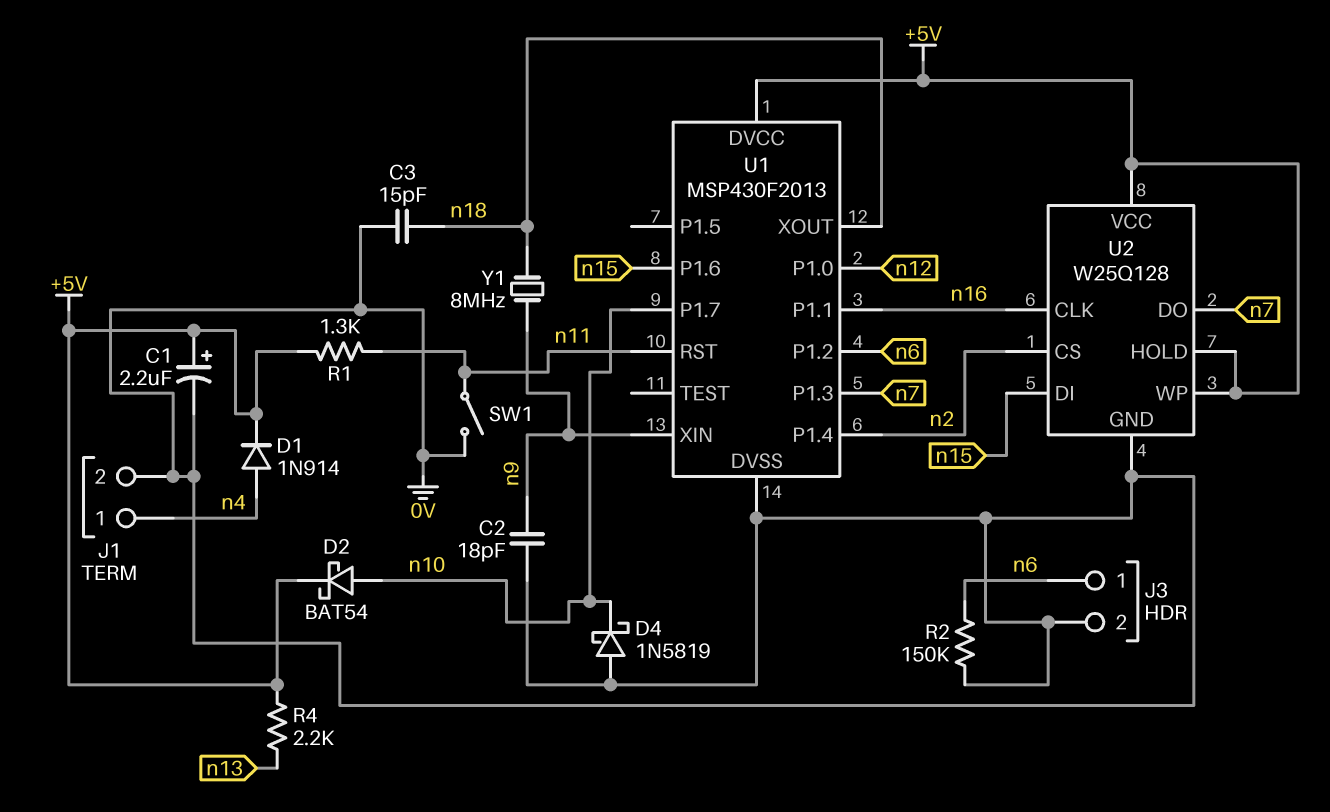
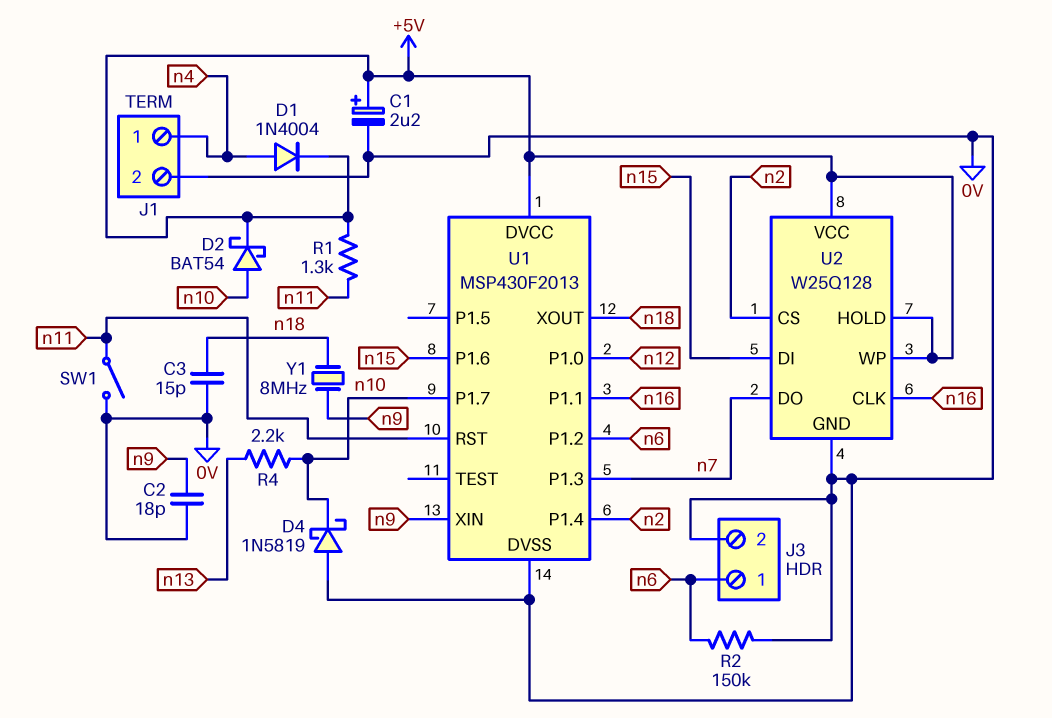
D1: diode 1N914 (A n4, K +5V) -> diode 1N4004 (A n4, K +5V)
R4: 2.2k (+5V, n13) -> 2.2k (n10, n13)

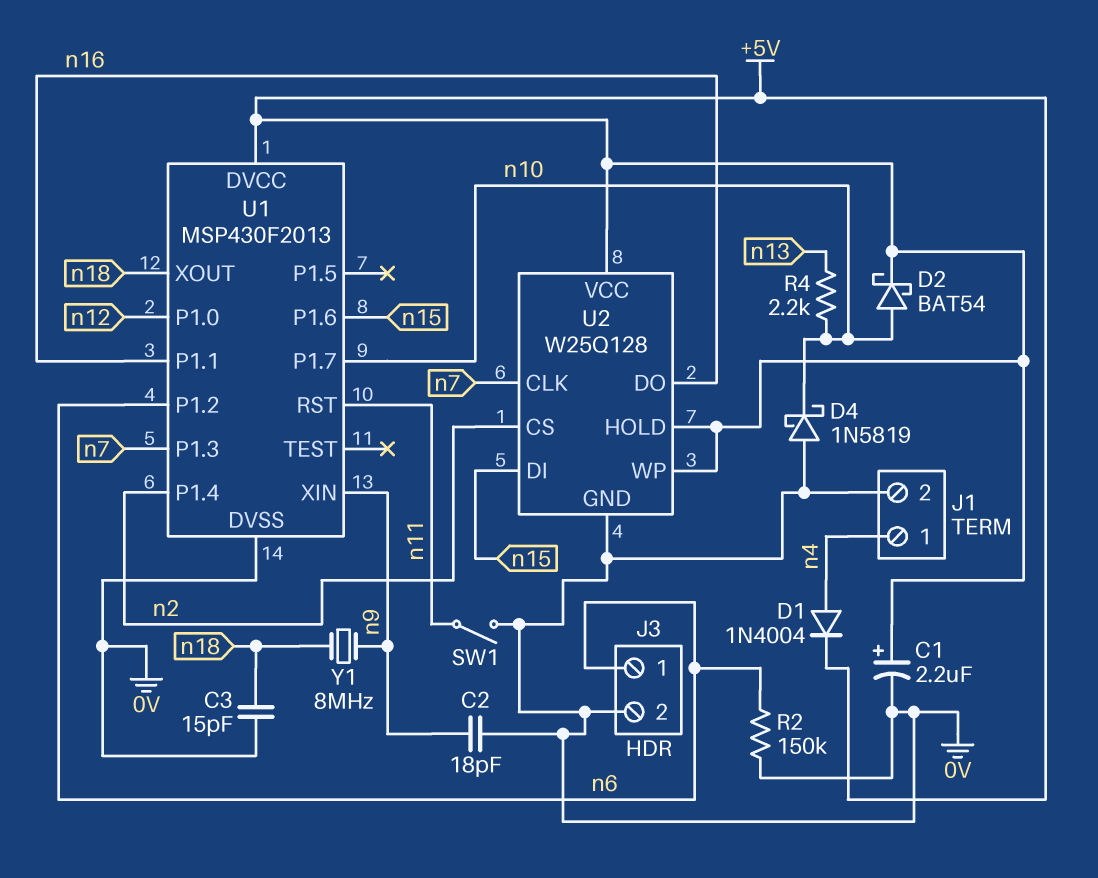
R1: 1.3k (+5V, n11) -> none
U2 pin CLK: n16 -> n7
U2 pin DO: n7 -> n16

